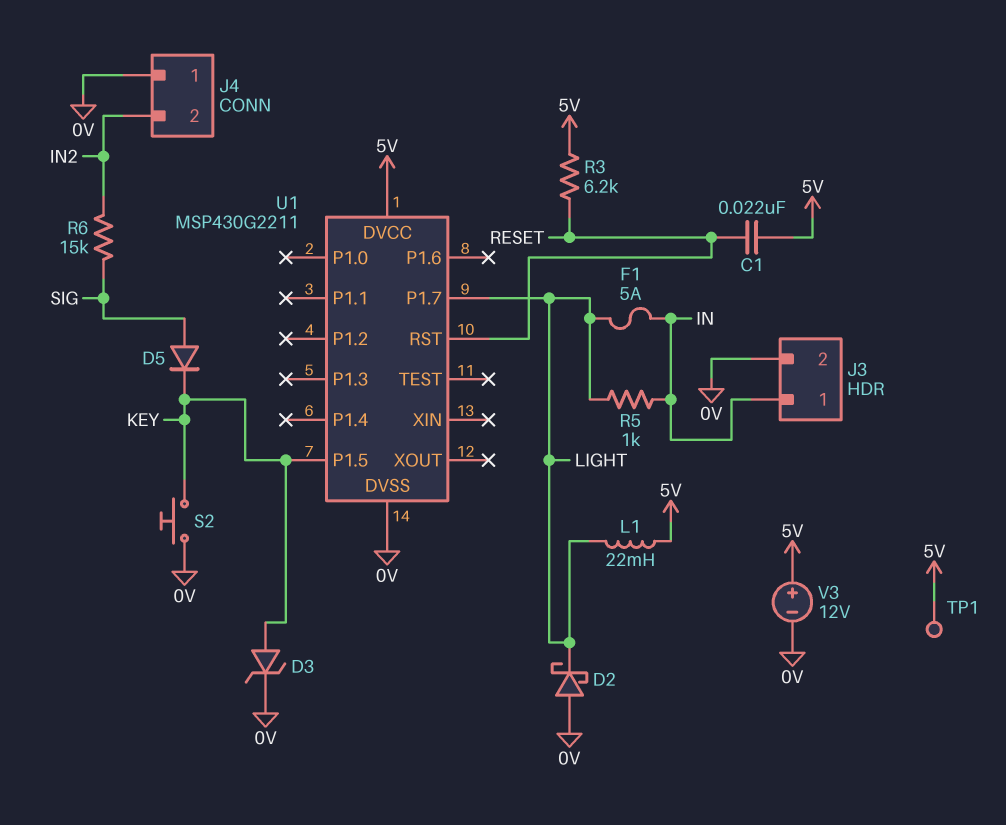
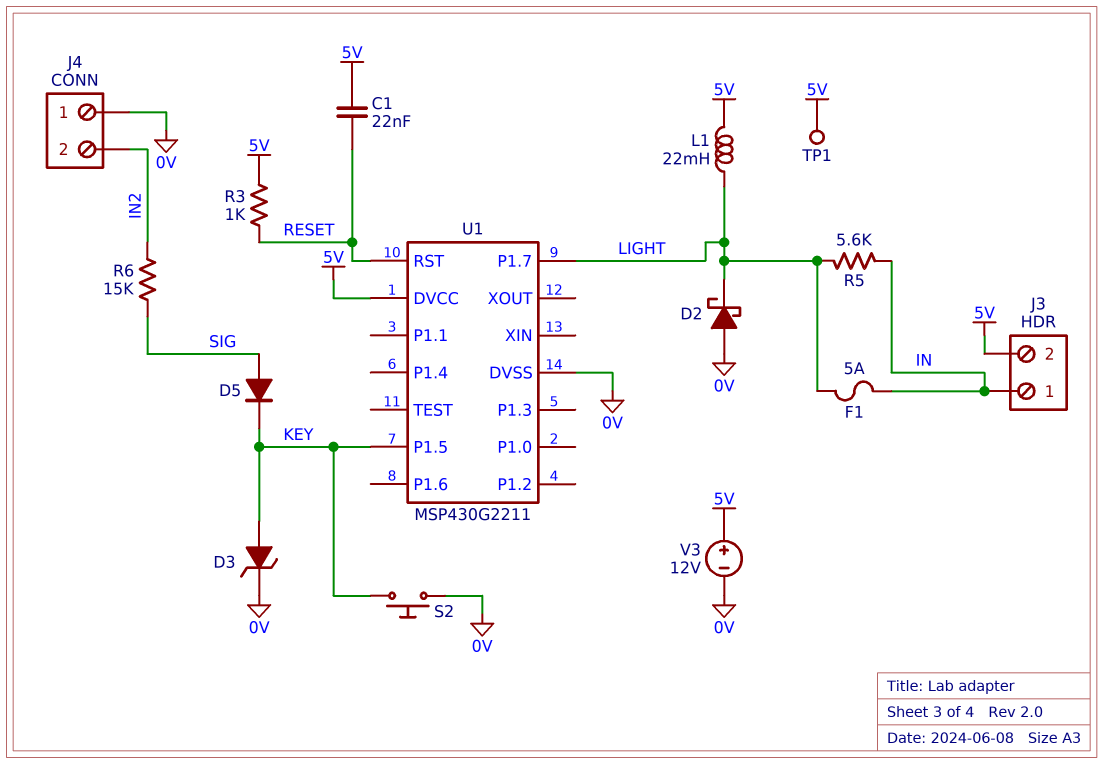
J3 pin 2: 0V -> 5V
R3: 6.2k (5V, RESET) -> 1k (5V, RESET)
R5: 1k (IN, LIGHT) -> 5.6k (IN, LIGHT)

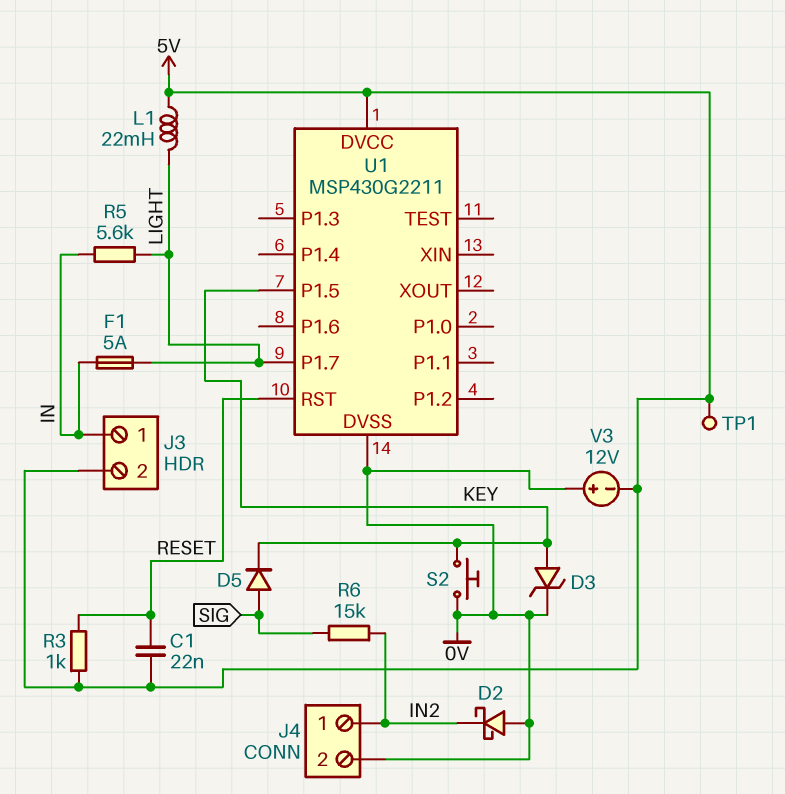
D2: schottky (A 0V, K LIGHT) -> schottky (A 0V, K IN2)
J4 pin 1: 0V -> IN2
J4 pin 2: IN2 -> 0V
V3: 12V (plus 5V, minus 0V) -> 12V (plus 0V, minus 5V)

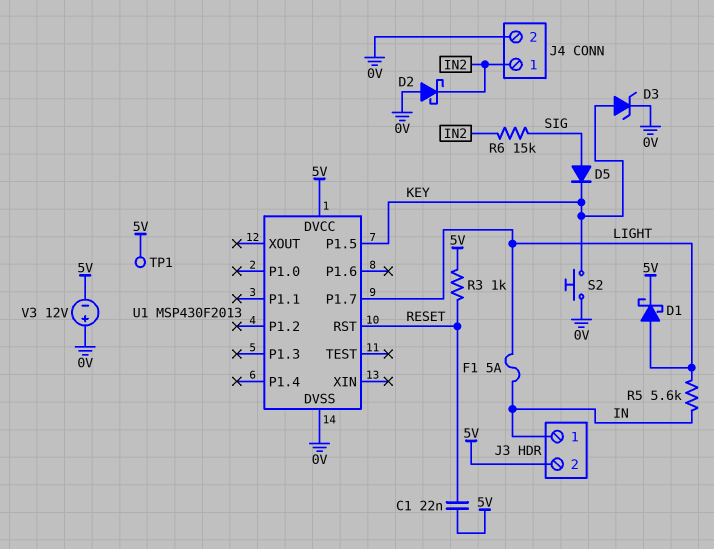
D1: none -> schottky (A LIGHT, K 5V)
L1: 22mH (5V, LIGHT) -> none
U1: MSP430G2211 -> MSP430F2013

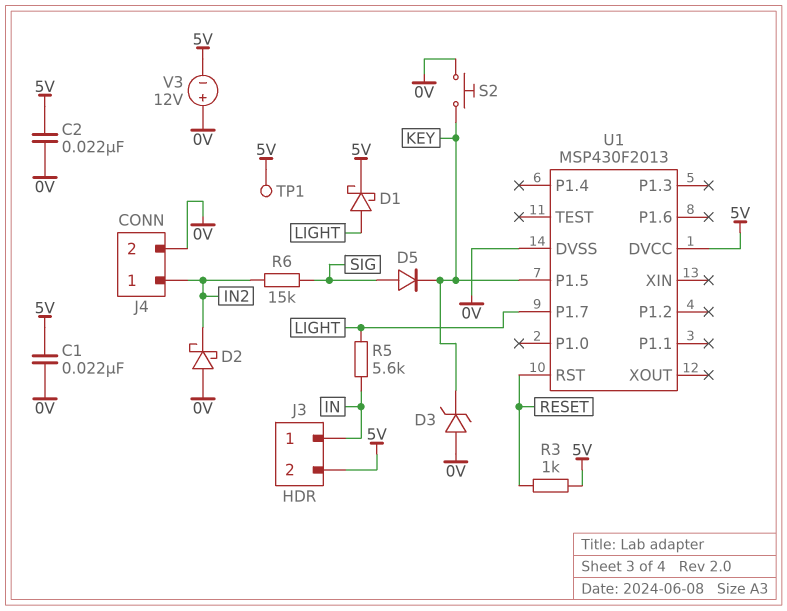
C1: 22nF (5V, RESET) -> 22nF (0V, 5V)
C2: none -> 22nF (0V, 5V)
D3: zener (A KEY, K 0V) -> zener (A 0V, K KEY)
F1: 5A (IN, LIGHT) -> none

